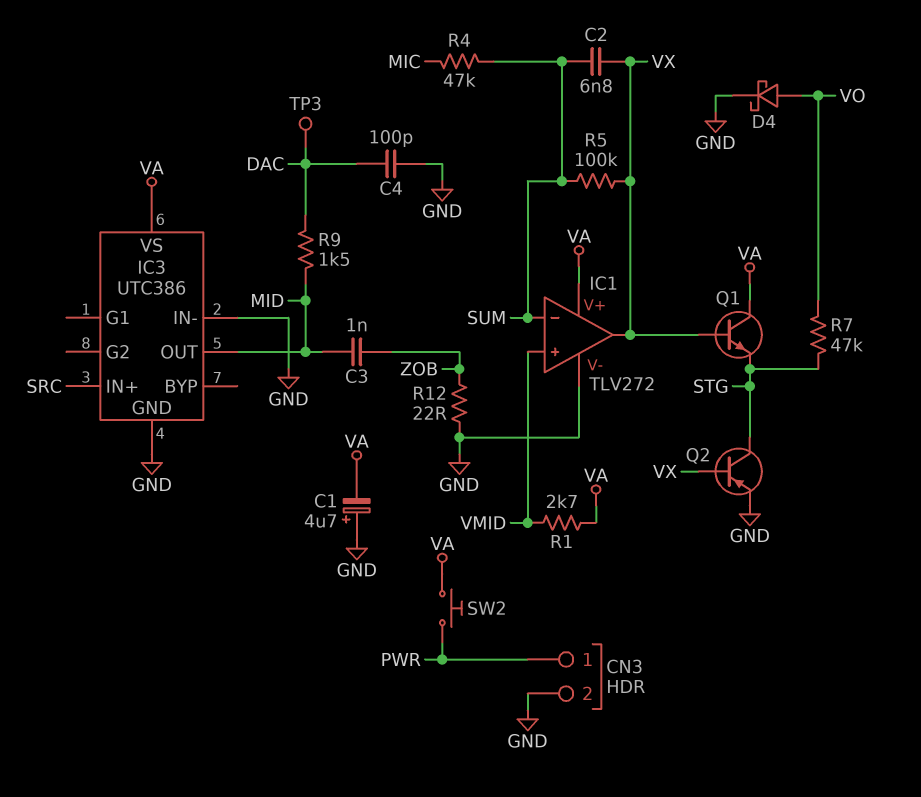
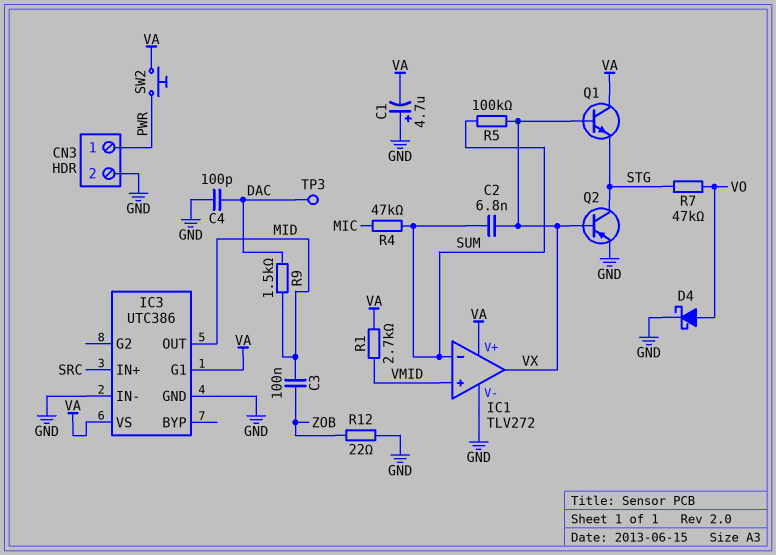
C3: 1nF (MID, ZOB) -> 100nF (MID, ZOB)
IC3 pin G1: none -> VA

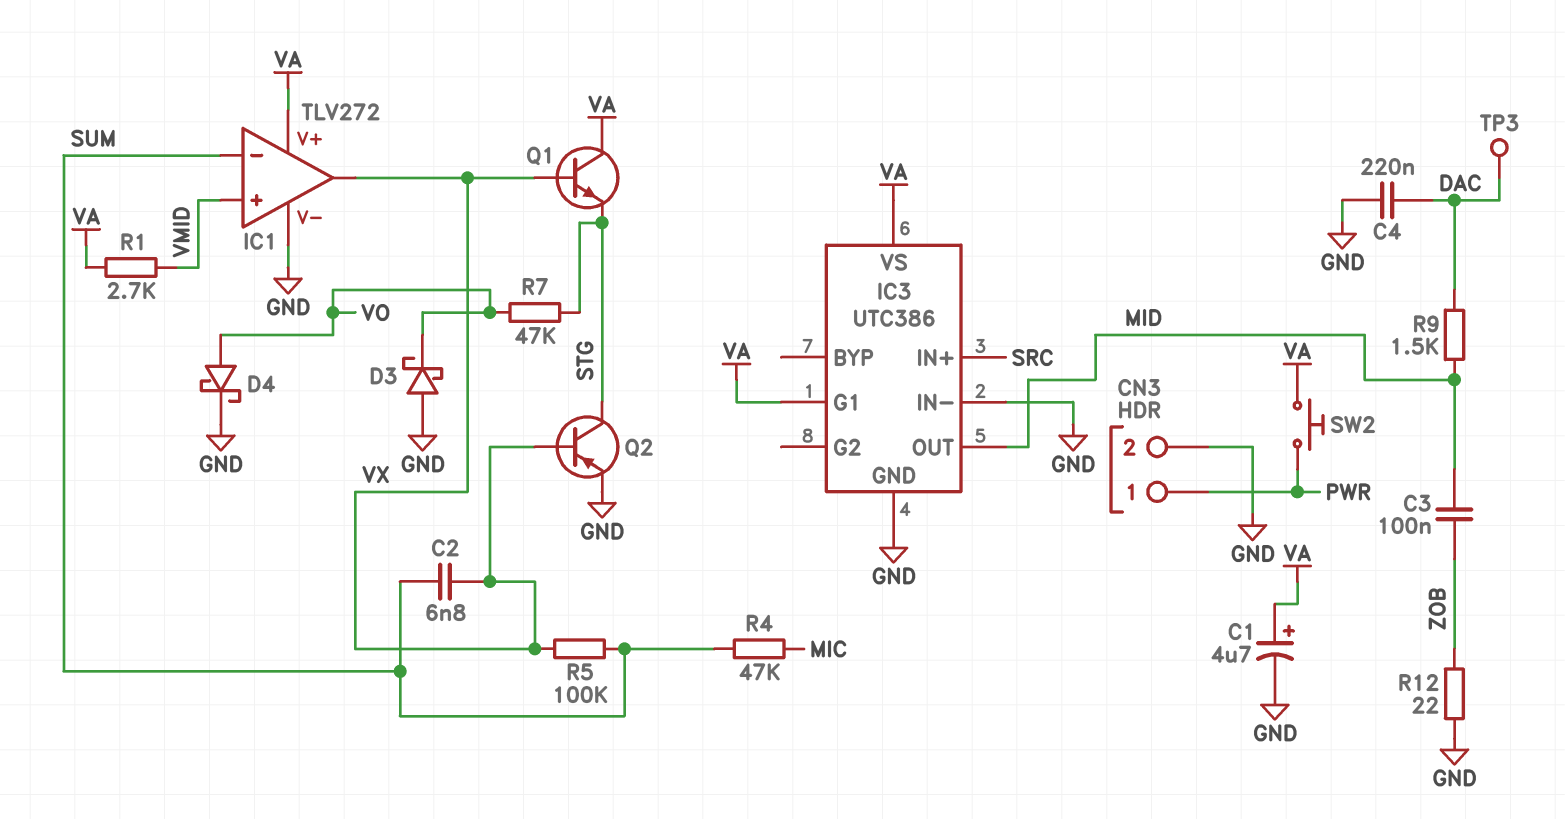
C1: 4.7uF (plus GND, minus VA) -> 4.7uF (plus VA, minus GND)
C4: 100pF (DAC, GND) -> 220nF (DAC, GND)
D3: none -> schottky (A GND, K VO)

